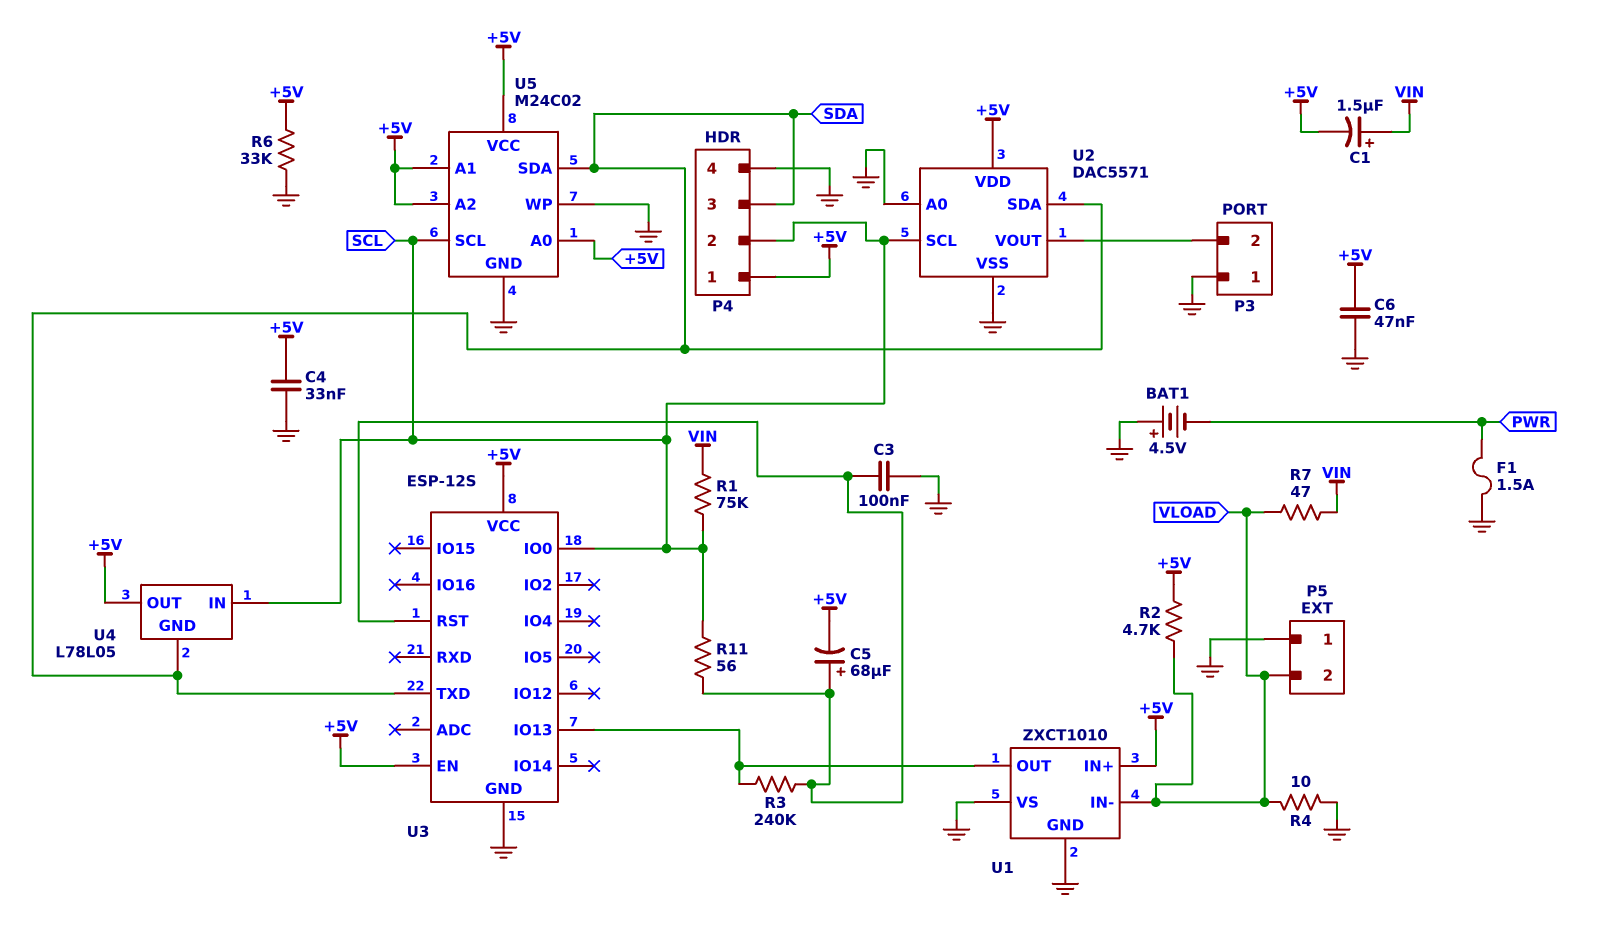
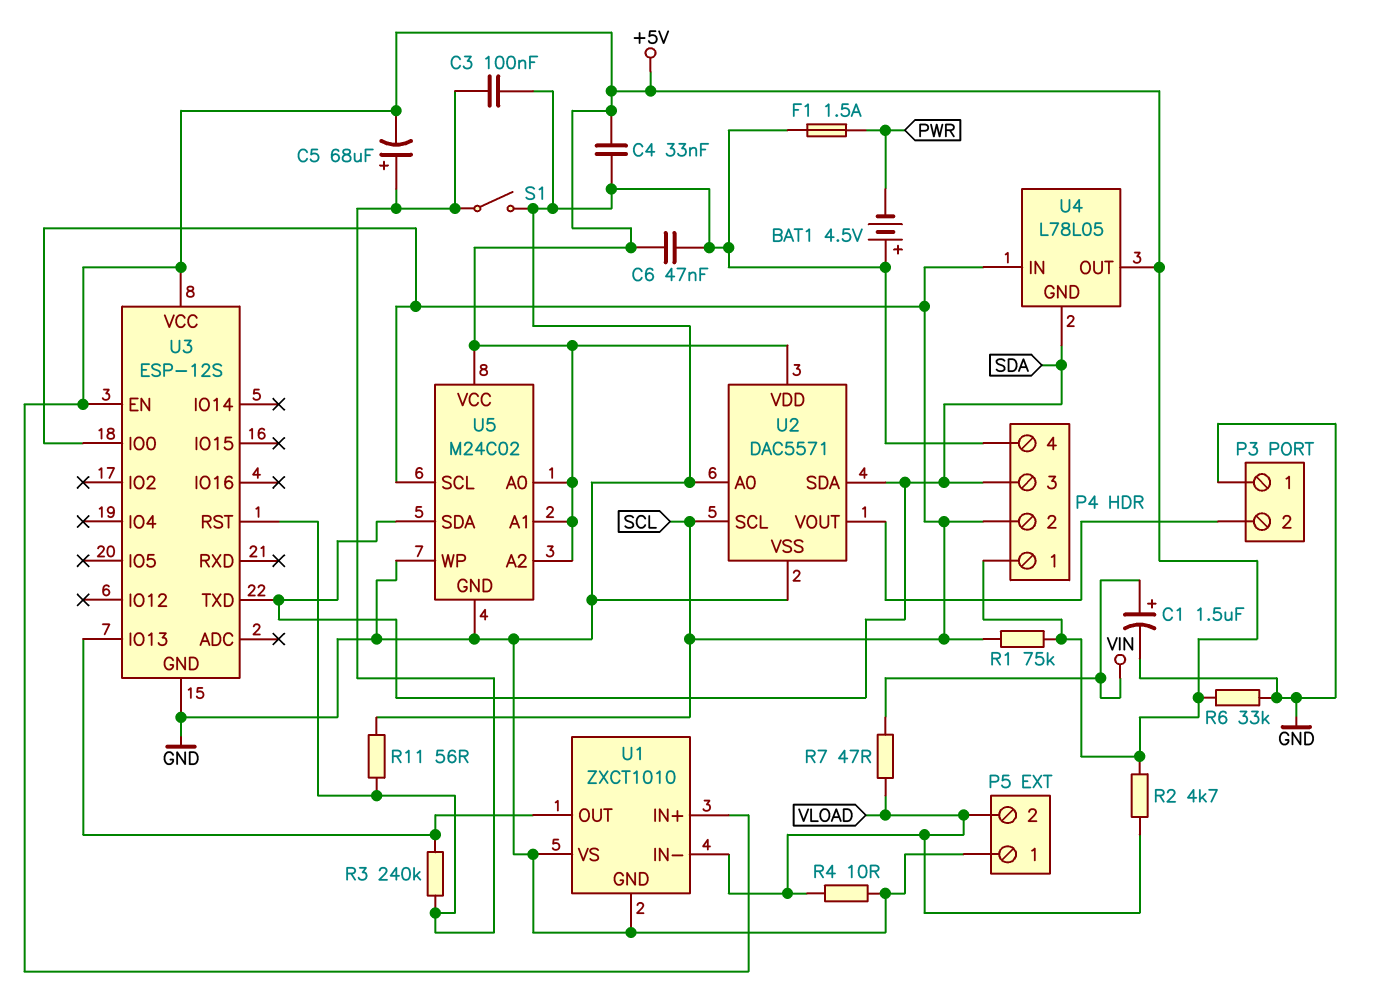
C1: 1.5uF (plus VIN, minus +5V) -> 1.5uF (plus VIN, minus GND)
R1: 75k (SCL, VIN) -> 75k (+5V, SCL)
S1: none -> switch (GND, U3/RST)

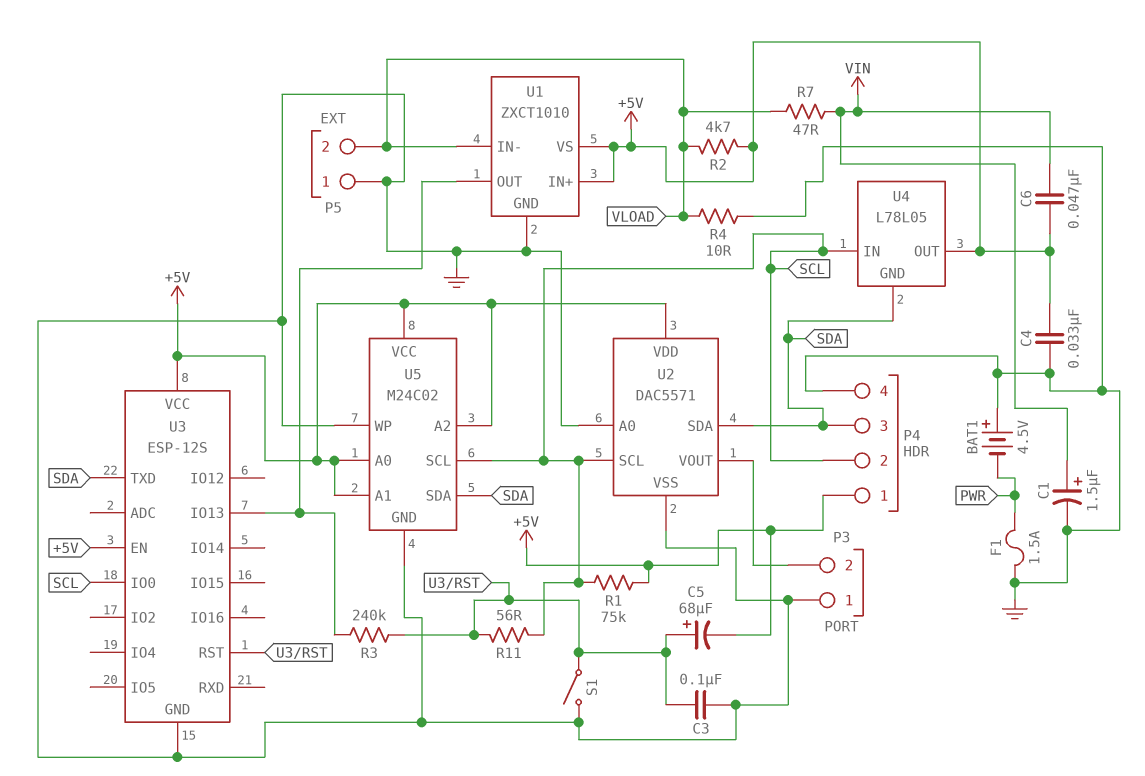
C6: 47nF (+5V, GND) -> 47nF (+5V, VIN)
R6: 33k (+5V, GND) -> none
U1 pin VS: GND -> +5V

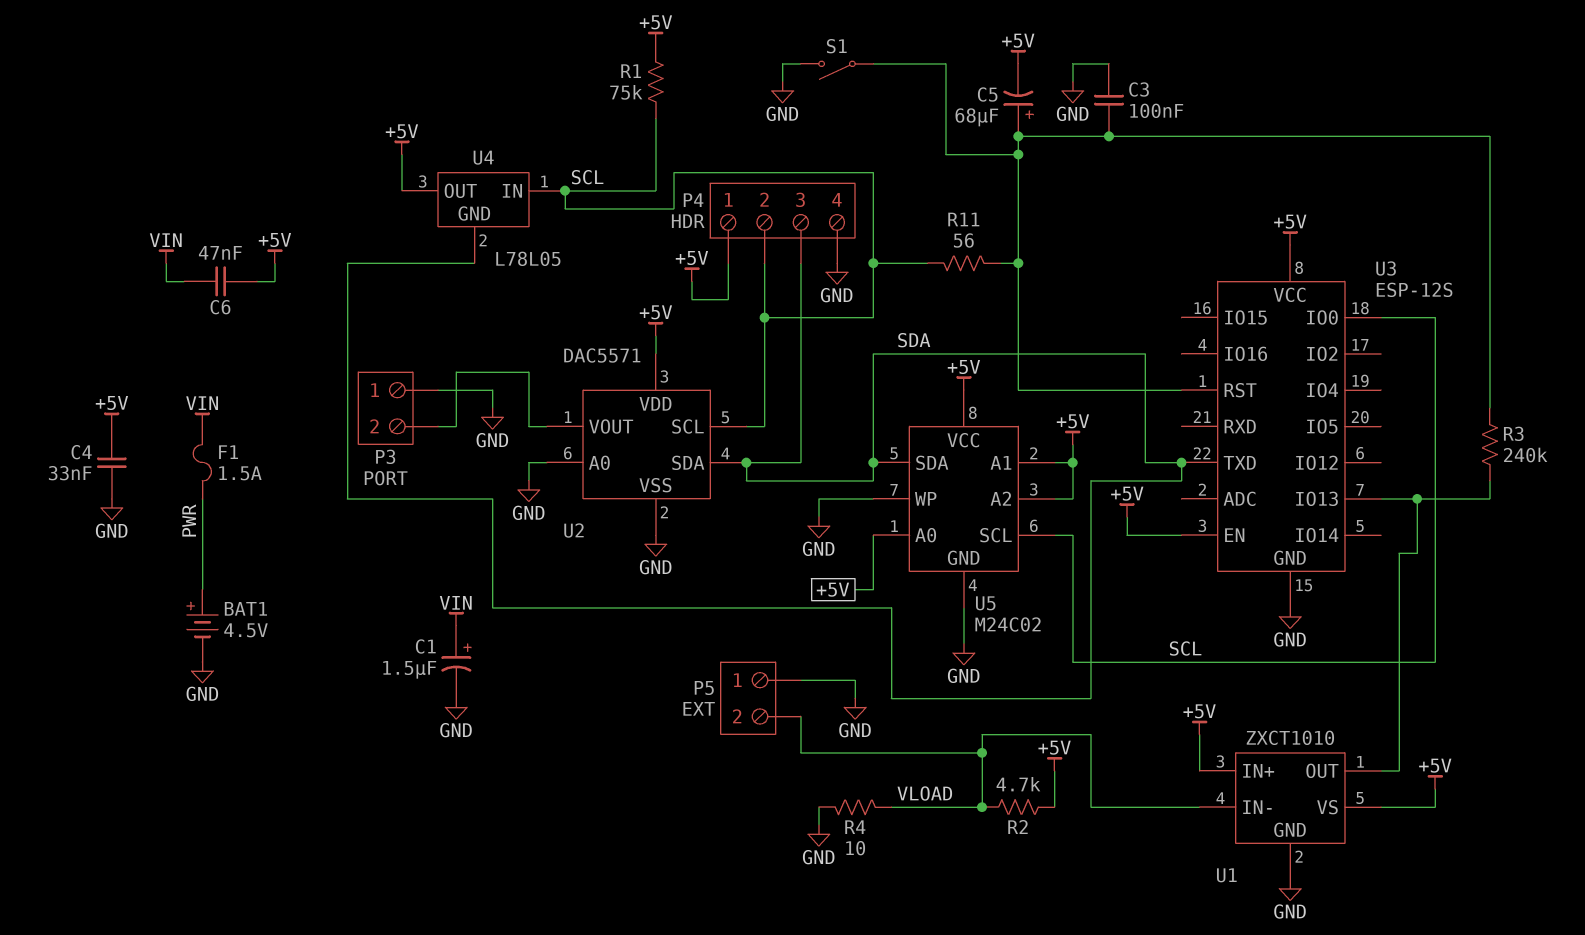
BAT1: 4.5V (plus GND, minus PWR) -> 4.5V (plus PWR, minus GND)
F1: 1.5A (GND, PWR) -> 1.5A (PWR, VIN)
R7: 47 (VIN, VLOAD) -> none

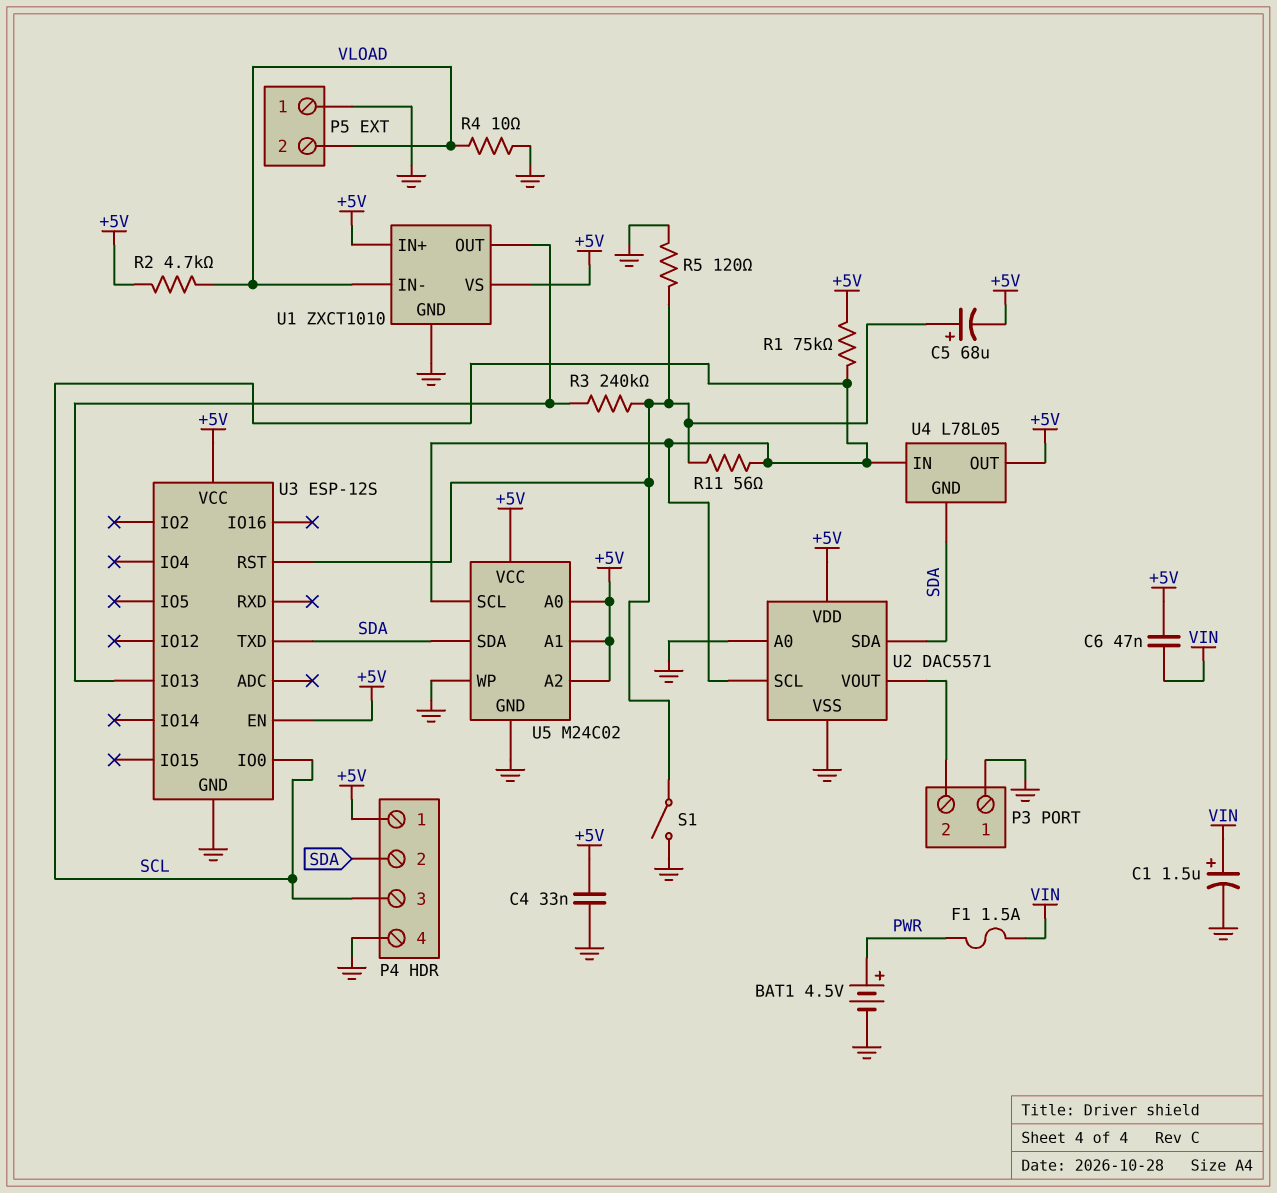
C3: 100nF (GND, U3/RST) -> none
P4 pin 2: SCL -> SDA
P4 pin 3: SDA -> SCL
R5: none -> 120 (GND, U3/RST)

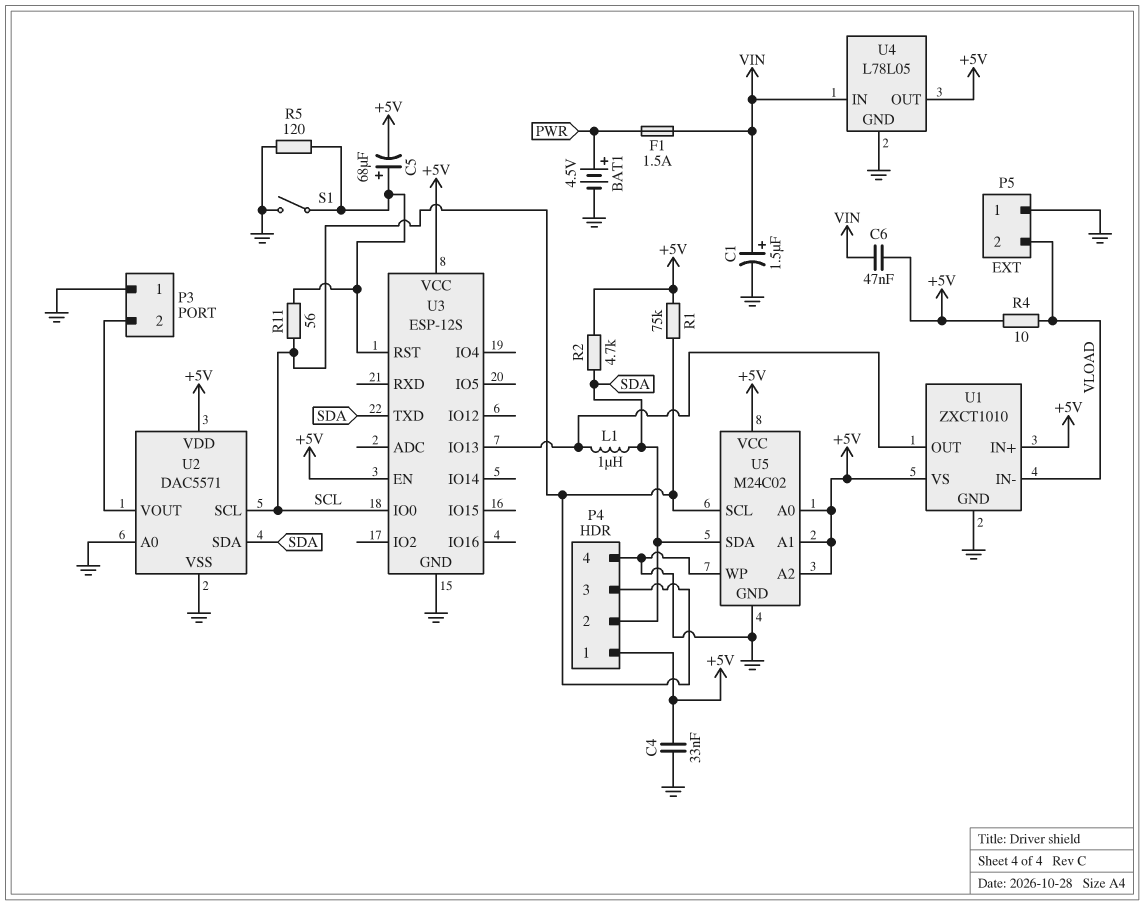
L1: none -> 1uH (SDA, U1/OUT)
R2: 4.7k (+5V, VLOAD) -> 4.7k (+5V, SDA)
R3: 240k (U1/OUT, U3/RST) -> none
R4: 10 (GND, VLOAD) -> 10 (+5V, VLOAD)
U4 pin GND: SDA -> GND
U4 pin IN: SCL -> VIN

